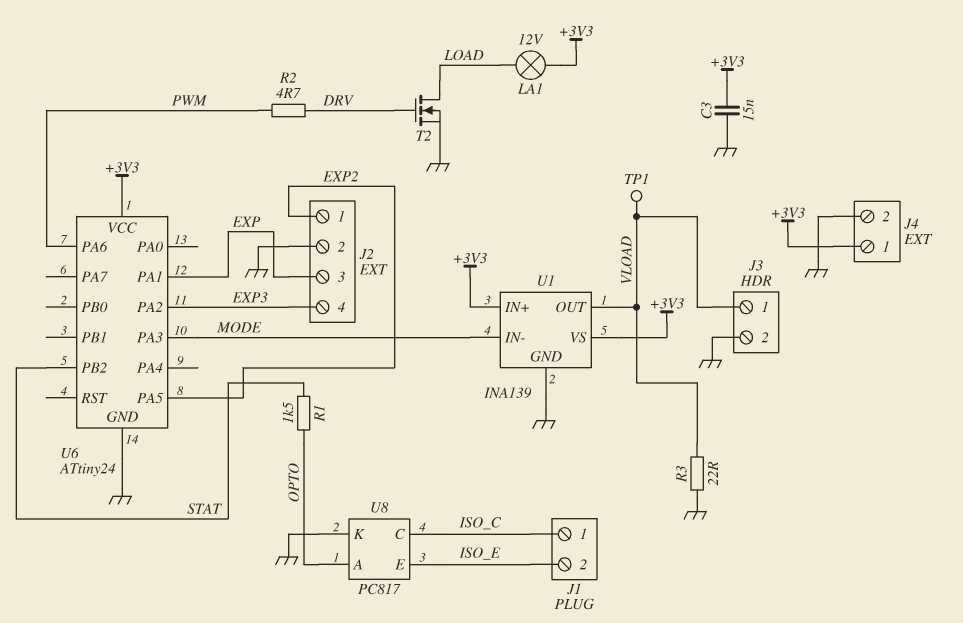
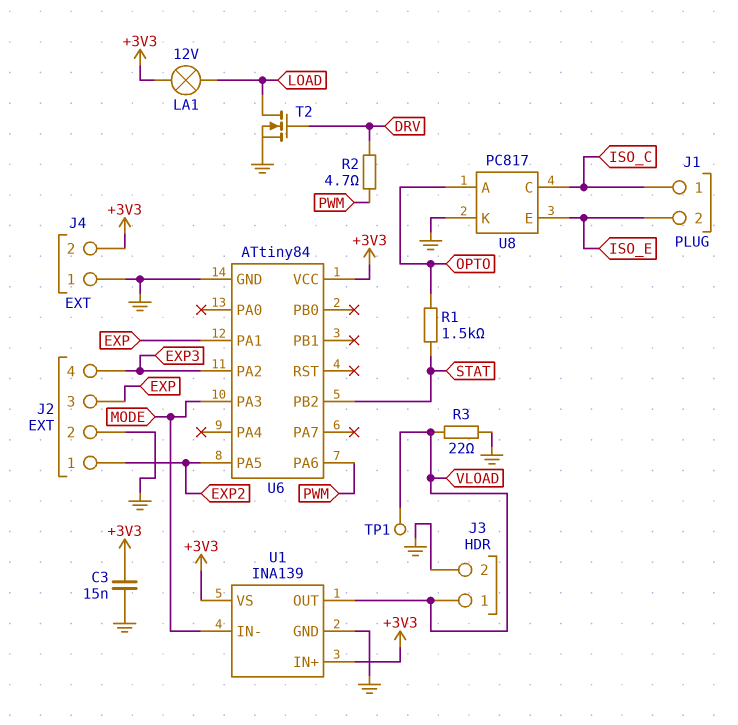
J4 pin 1: +3V3 -> GND
J4 pin 2: GND -> +3V3
U6: ATtiny24 -> ATtiny84

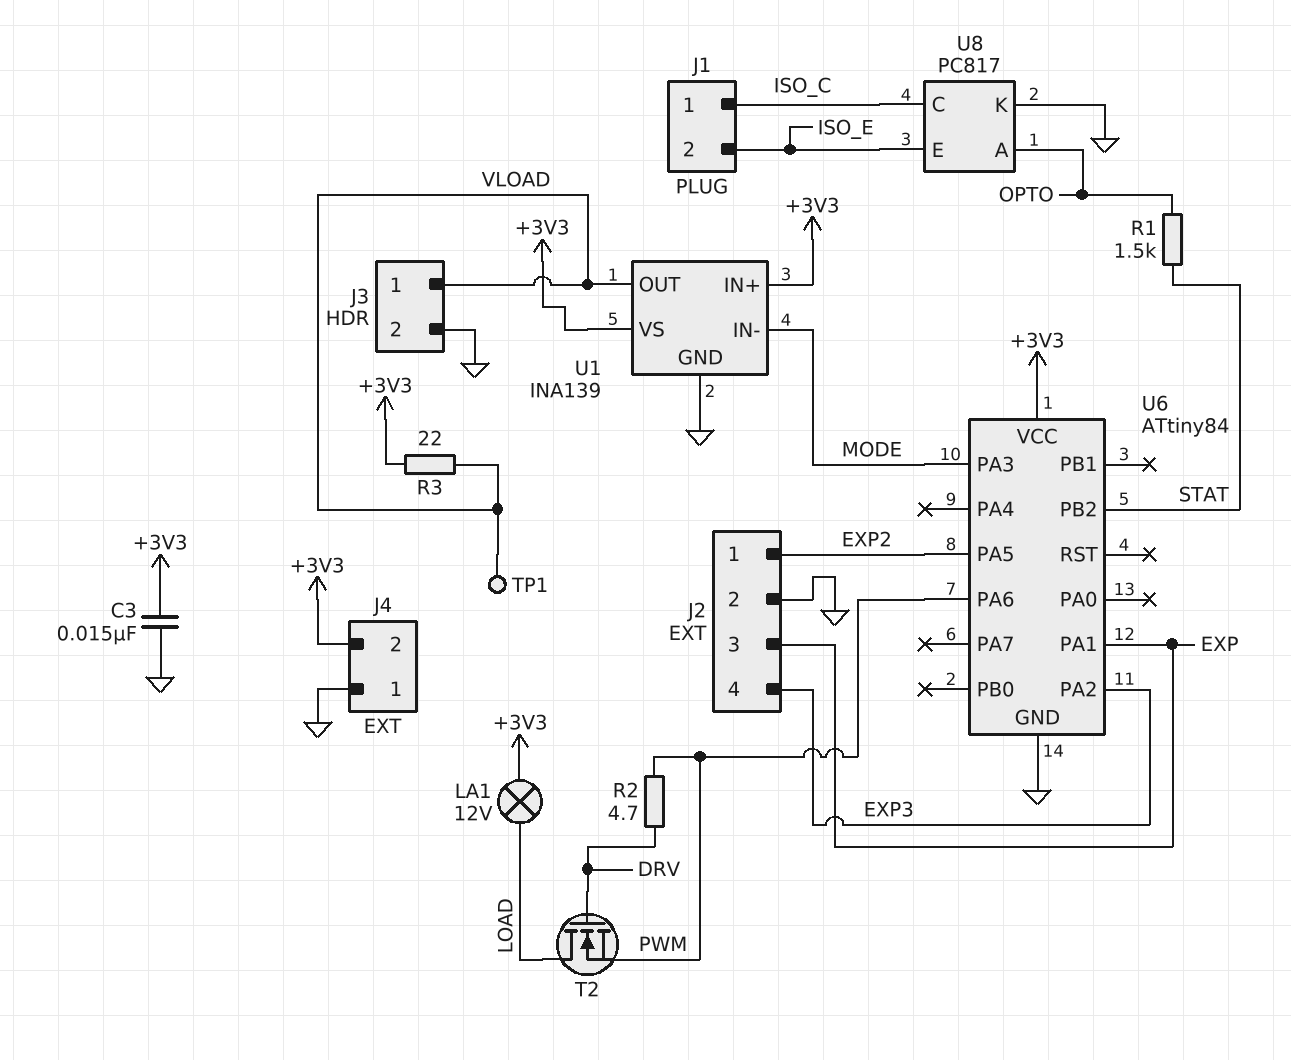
R3: 22 (GND, VLOAD) -> 22 (+3V3, VLOAD)
T2: NMOS (G DRV, D LOAD, S GND) -> NMOS (G DRV, D LOAD, S PWM)

